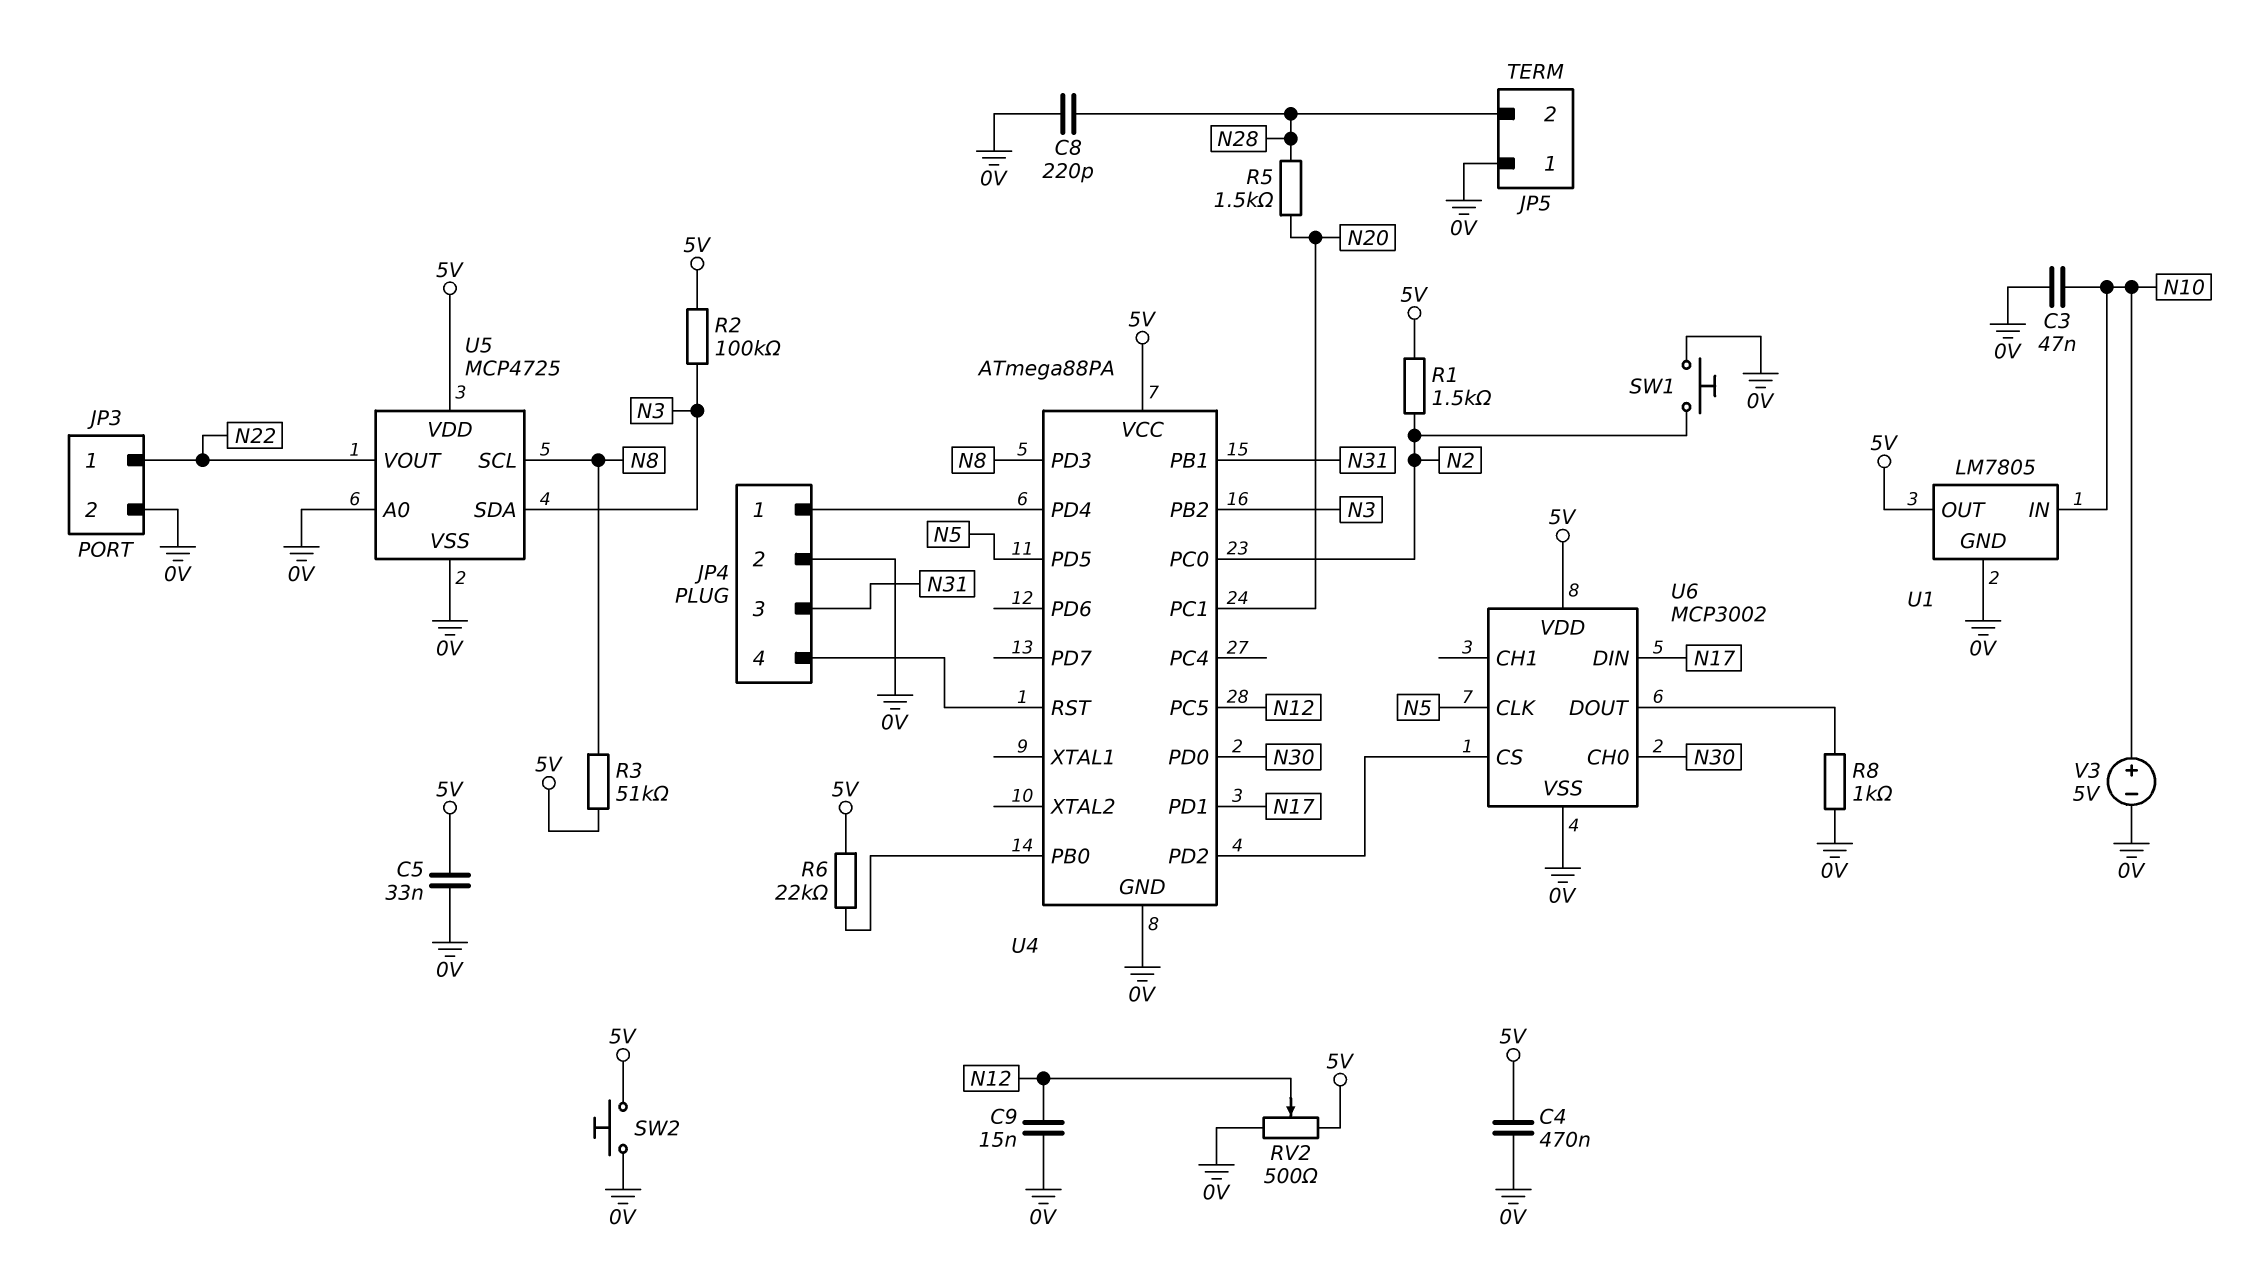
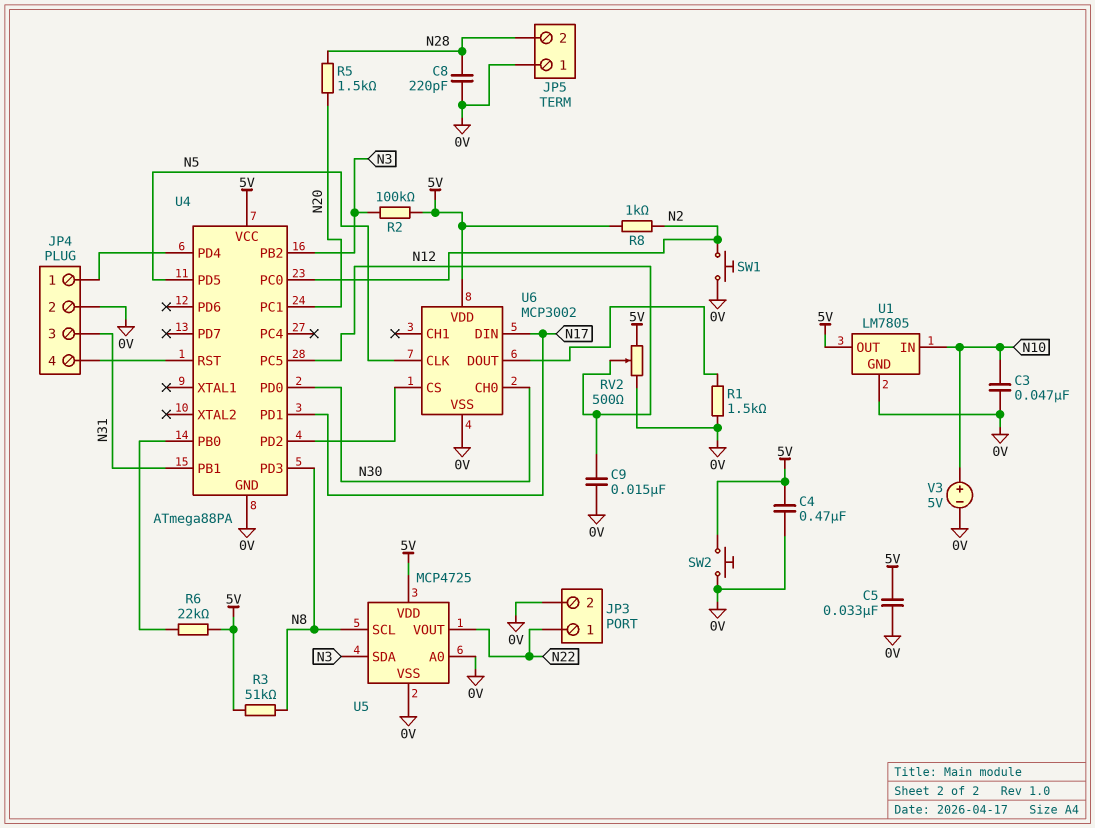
R1: 1.5k (5V, N2) -> 1.5k (0V, U6/DOUT)
R8: 1k (0V, U6/DOUT) -> 1k (5V, N2)

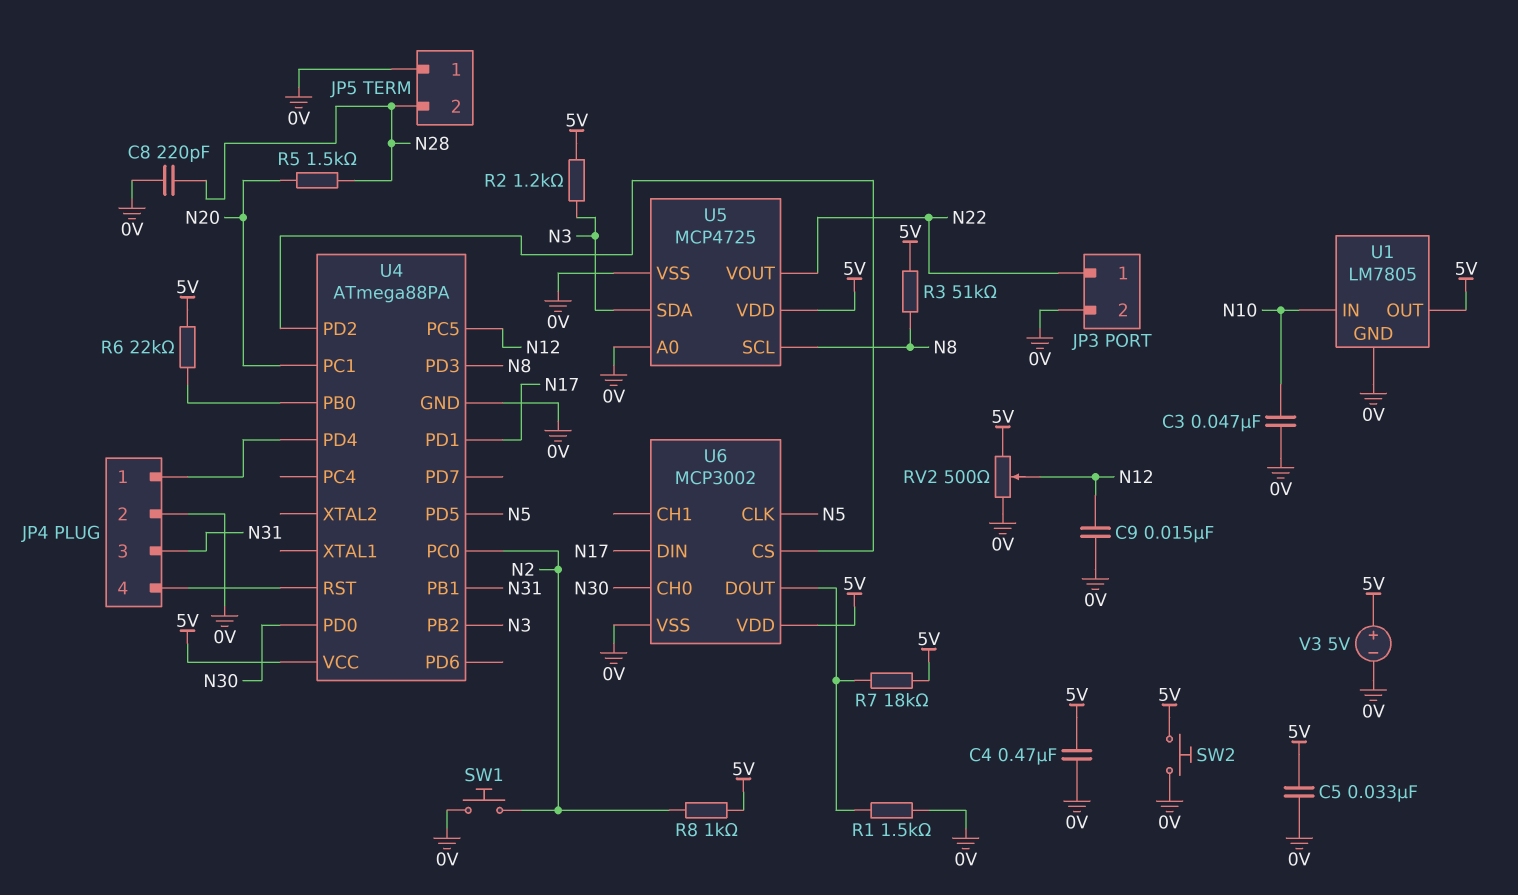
R2: 100k (5V, N3) -> 1.2k (5V, N3)
R7: none -> 18k (5V, U6/DOUT)
V3: 5V (plus N10, minus 0V) -> 5V (plus 5V, minus 0V)

